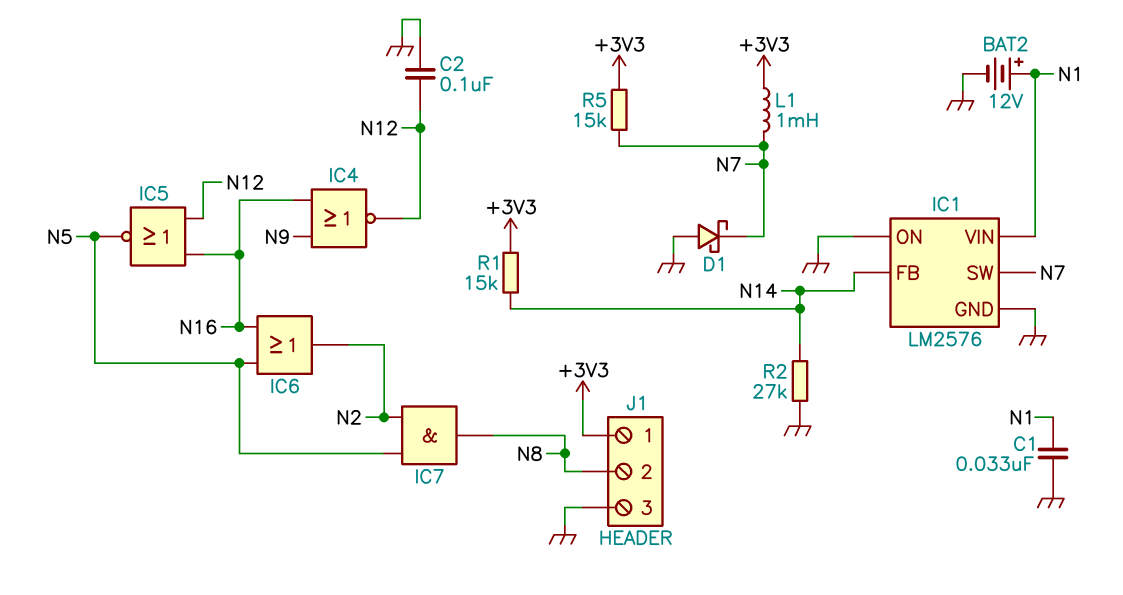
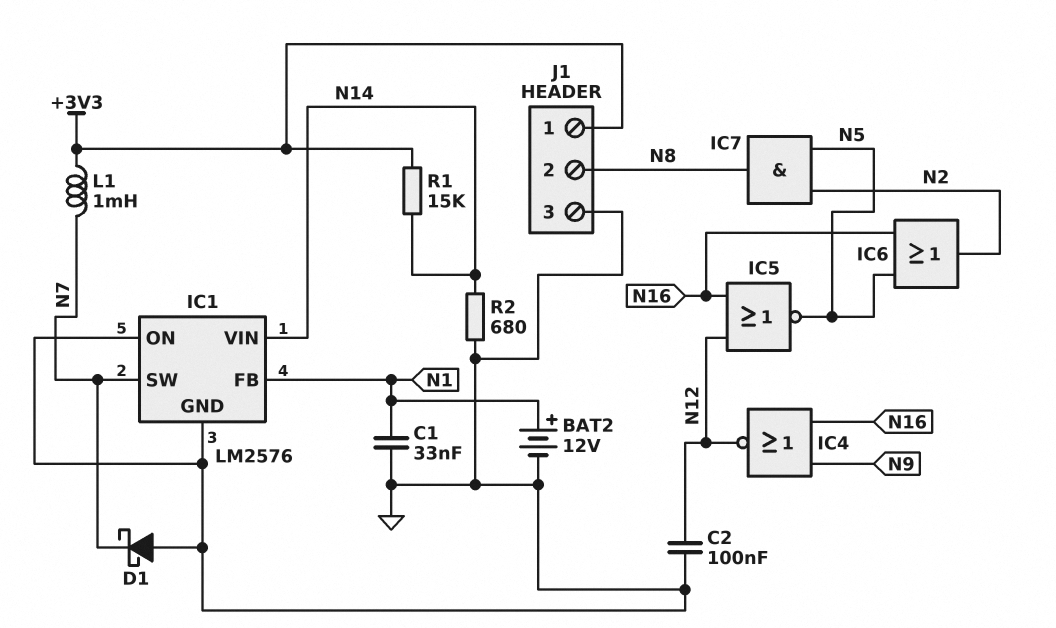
IC1 pin FB: N14 -> N1
IC1 pin VIN: N1 -> N14
R2: 27k (GND, N14) -> 680 (GND, N14)
R5: 15k (+3V3, N7) -> none

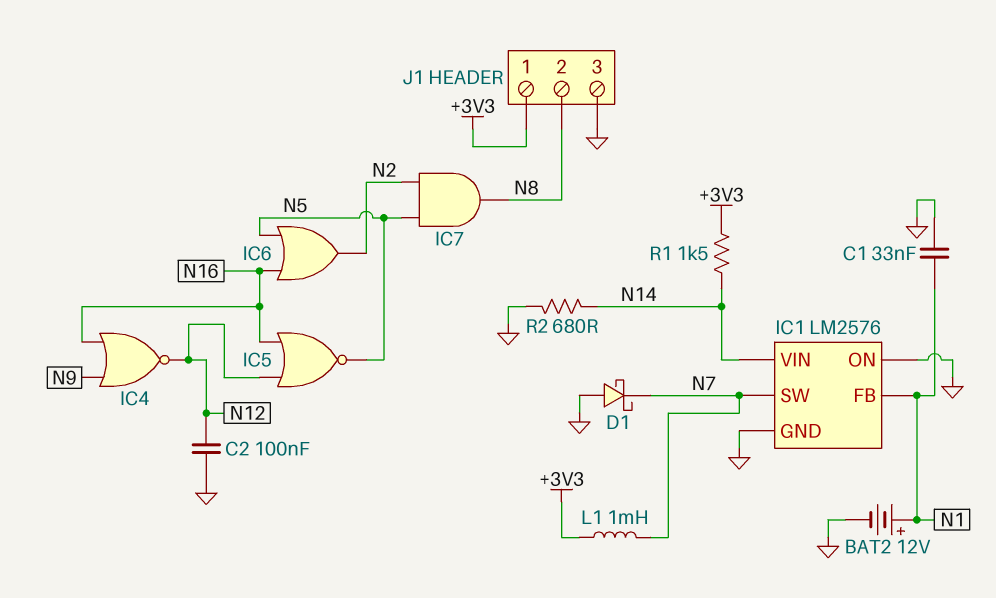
R1: 15k (+3V3, N14) -> 1.5k (+3V3, N14)

